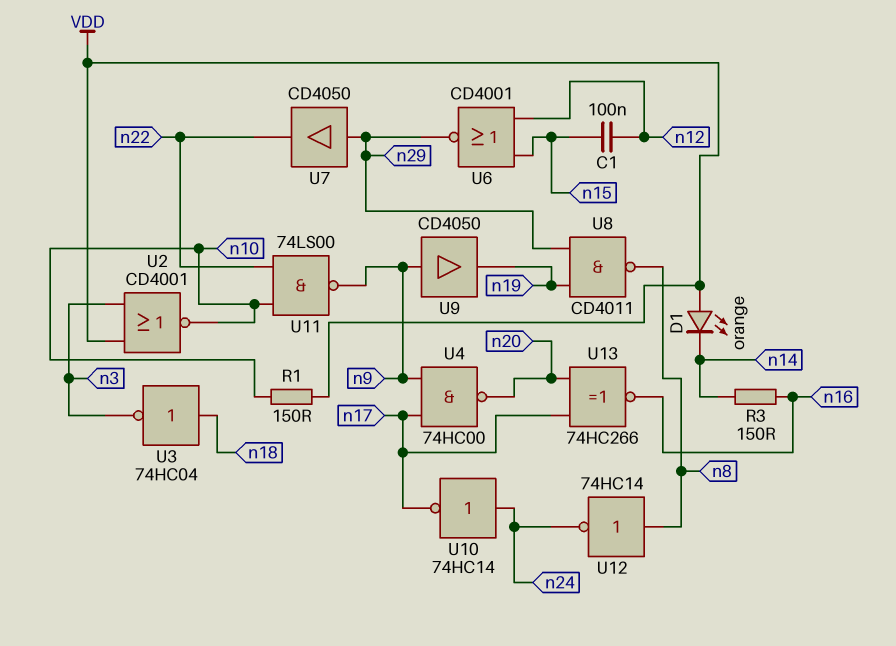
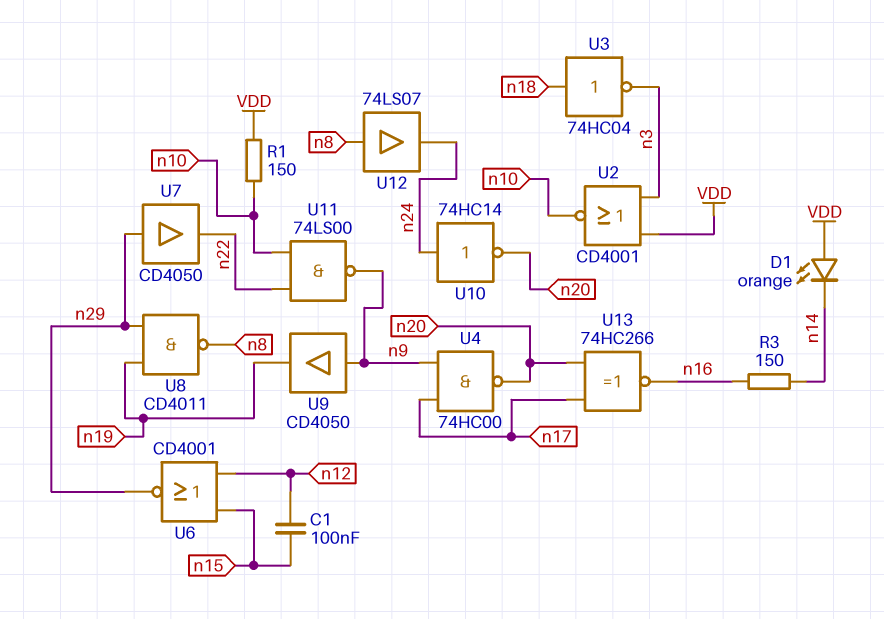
U10: NOT 74HC14 (in n24, out n17) -> NOT 74HC14 (in n24, out n20)
U12: NOT 74HC14 (in n8, out n24) -> buffer 74LS07 (in n8, out n24)

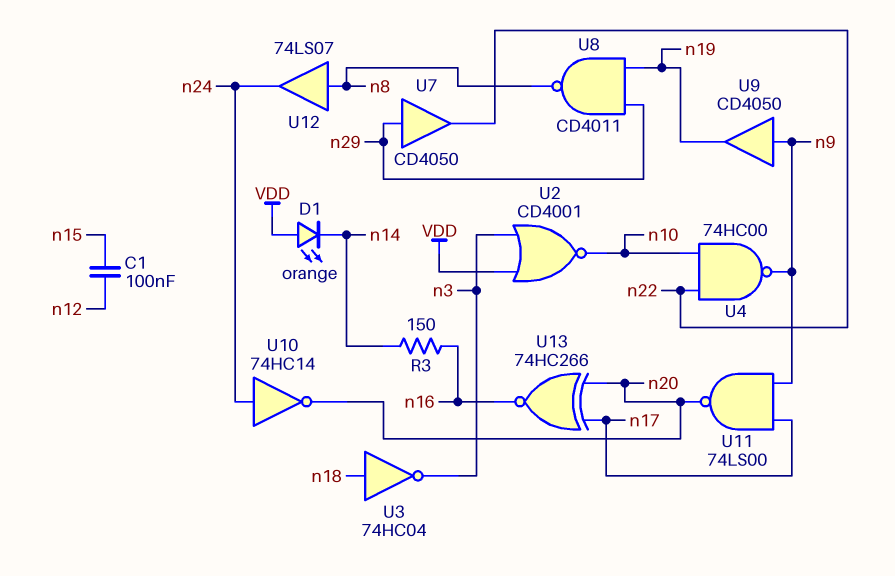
R1: 150 (VDD, n10) -> none
U4: NAND 74HC00 (in n9, in n17, out n20) -> NAND 74HC00 (in n10, in n22, out n9)
U6: NOR CD4001 (in n12, in n15, out n29) -> none
U11: NAND 74LS00 (in n10, in n22, out n9) -> NAND 74LS00 (in n9, in n17, out n20)

